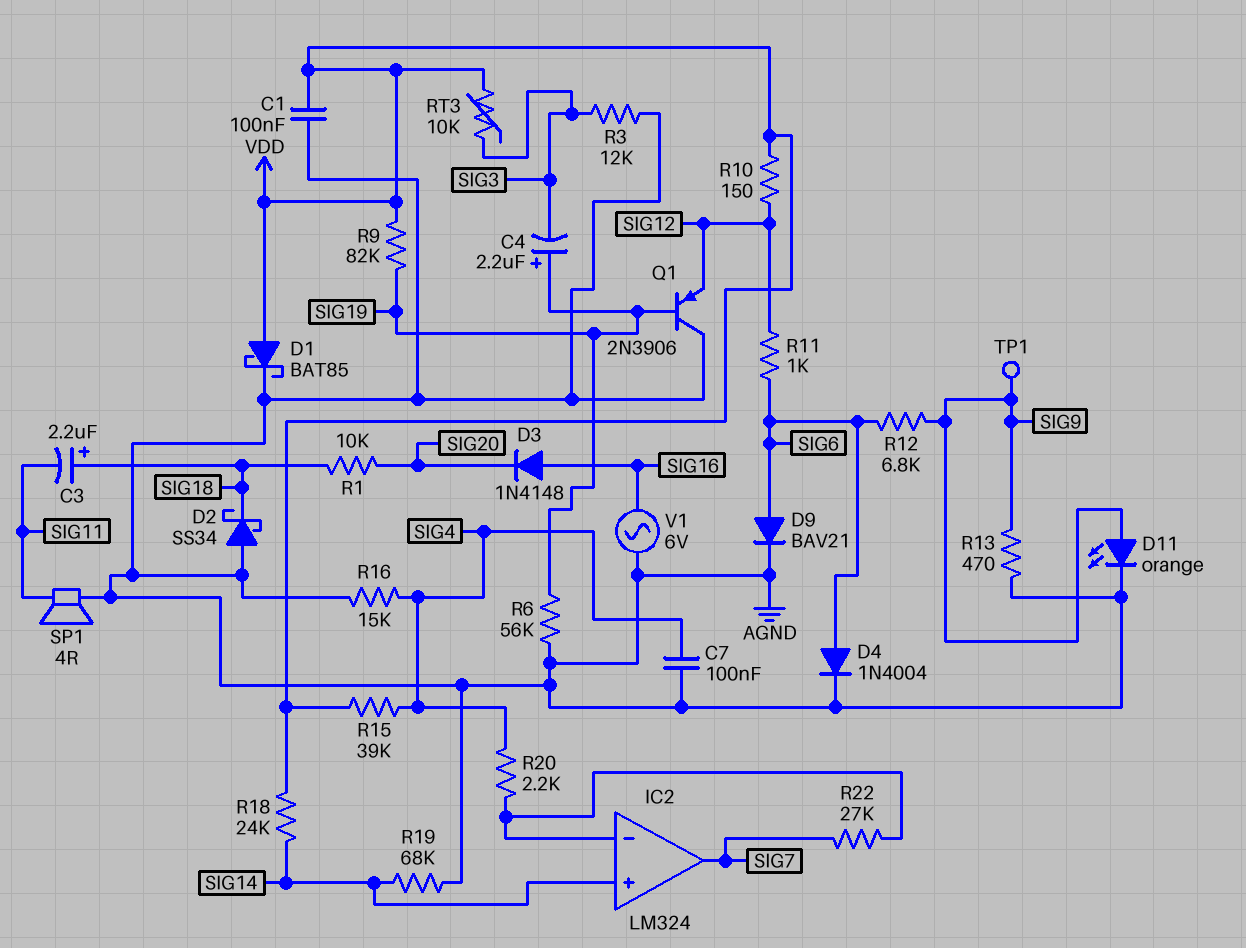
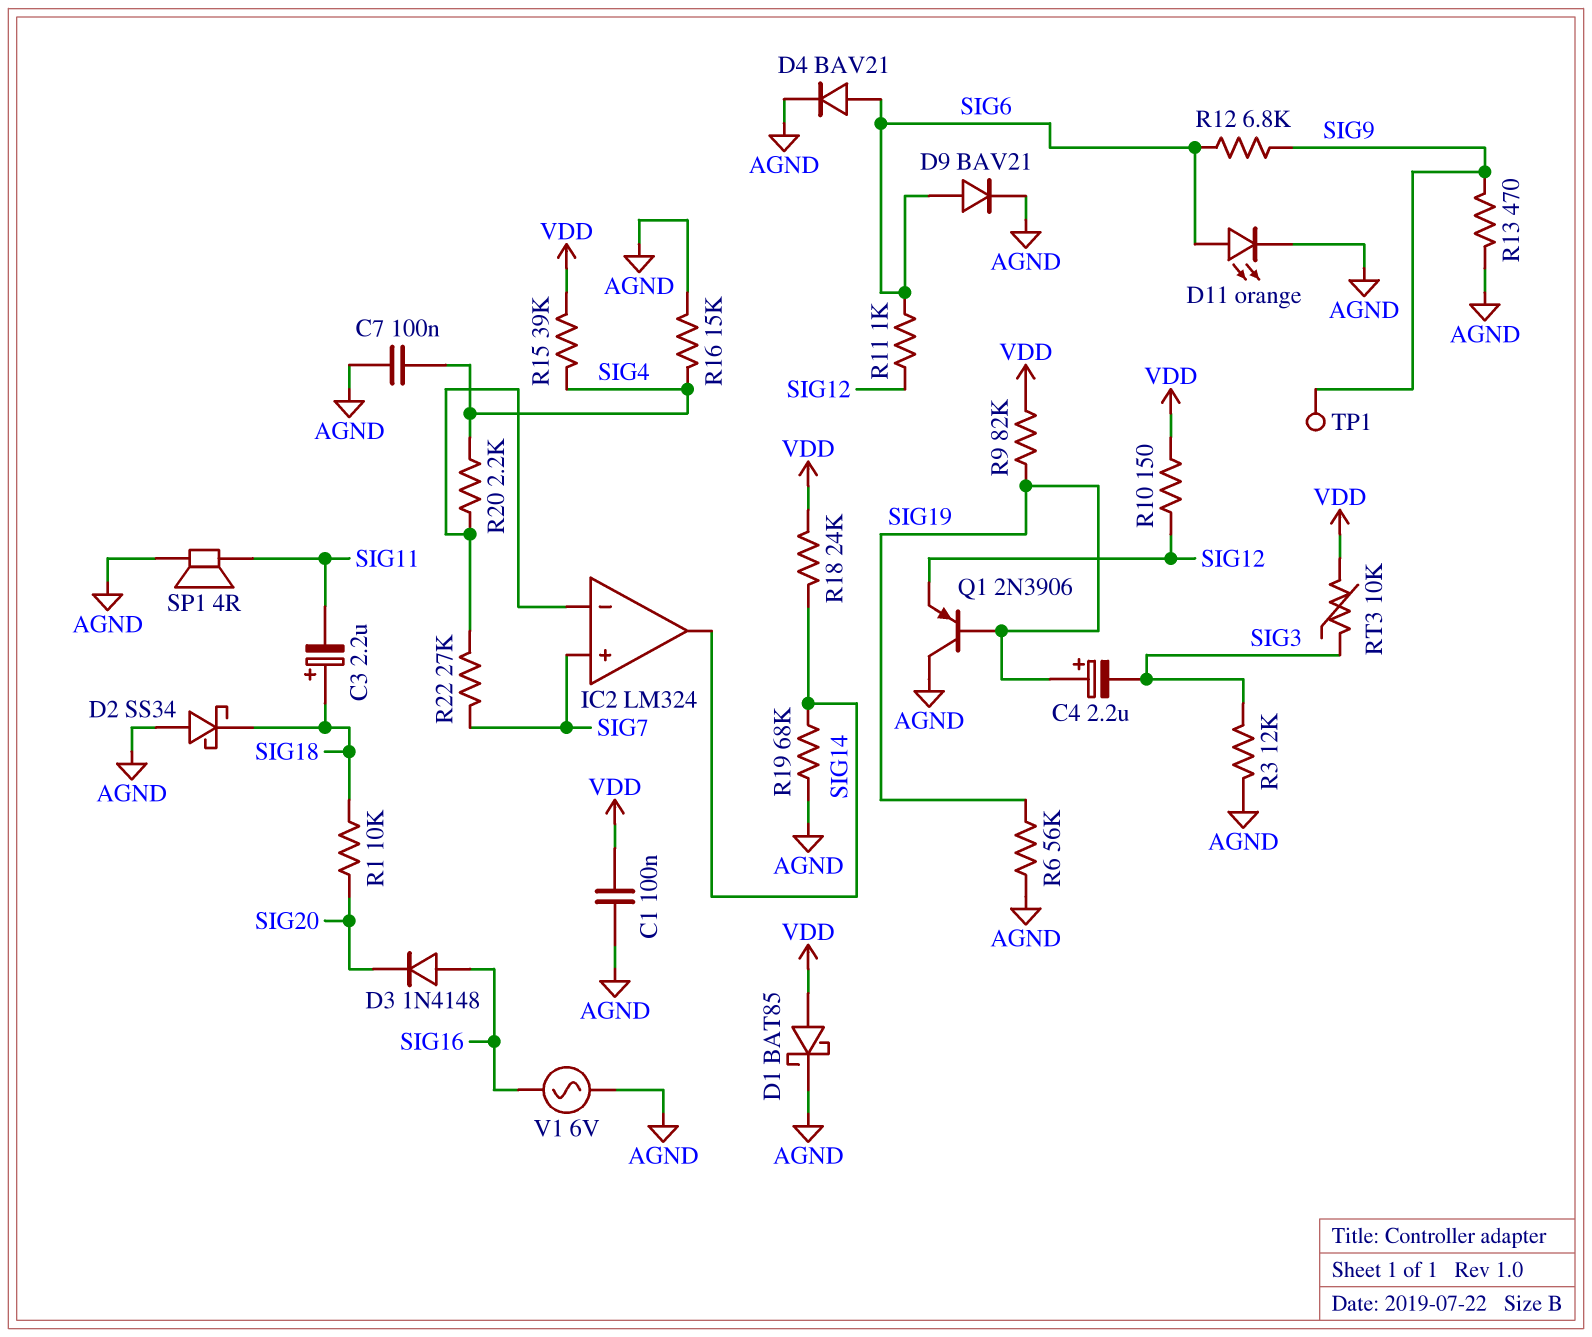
D4: diode 1N4004 (A SIG6, K AGND) -> diode BAV21 (A SIG6, K AGND)
D11: LED orange (A SIG9, K AGND) -> LED orange (A SIG6, K AGND)
IC2 pin in+: SIG14 -> SIG7
IC2 pin out: SIG7 -> SIG14

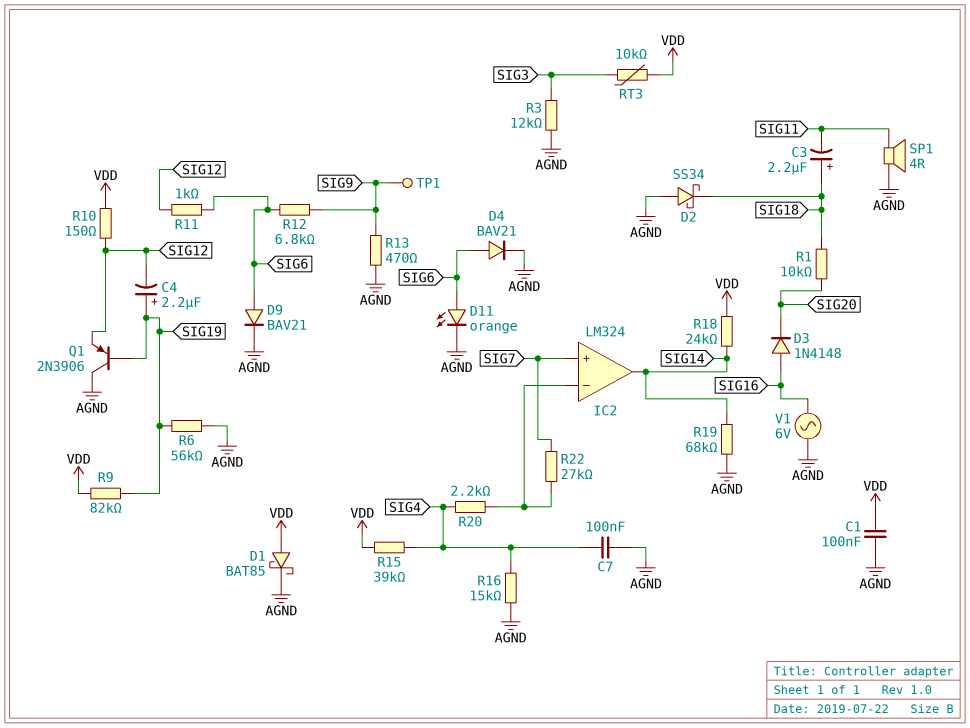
C4: 2.2uF (plus SIG19, minus SIG3) -> 2.2uF (plus SIG19, minus SIG12)

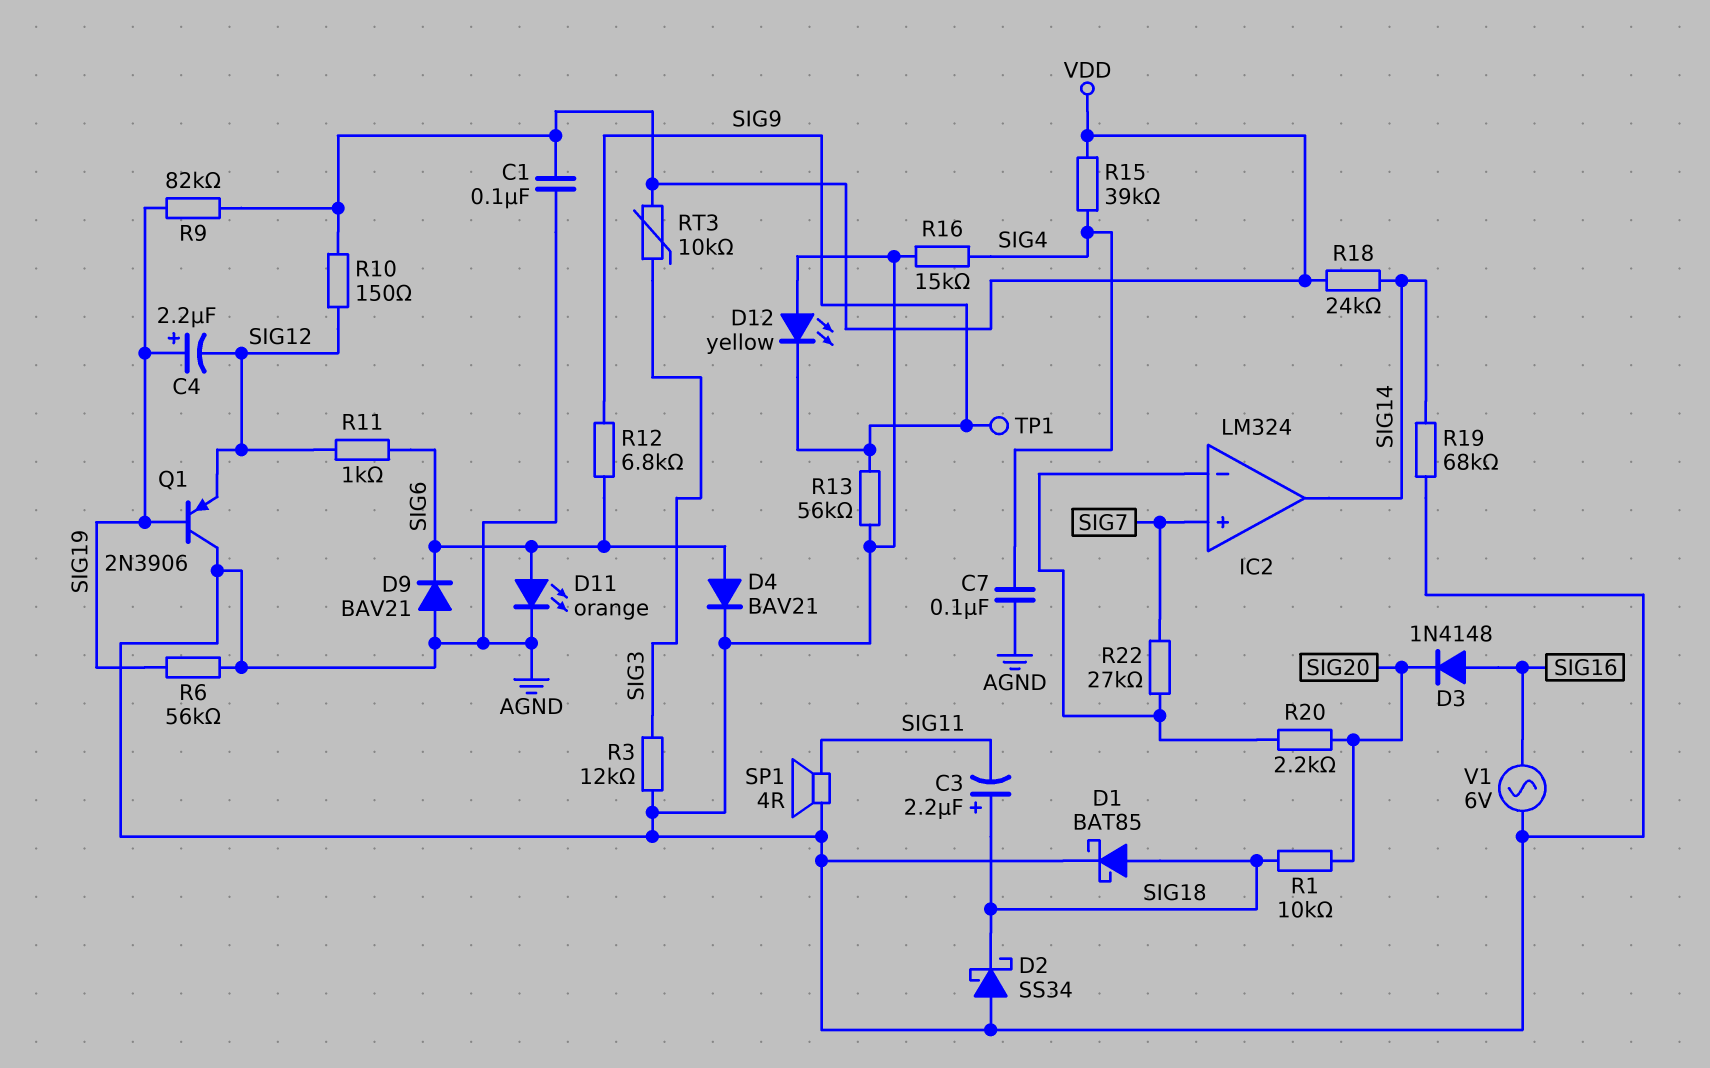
D1: schottky BAT85 (A VDD, K AGND) -> schottky BAT85 (A SIG18, K AGND)
D9: diode BAV21 (A SIG6, K AGND) -> diode BAV21 (A AGND, K SIG6)
D12: none -> LED yellow (A AGND, K SIG9)
R13: 470 (AGND, SIG9) -> 56k (AGND, SIG9)
R20: 2.2k (IC2/in-, SIG4) -> 2.2k (IC2/in-, SIG20)

